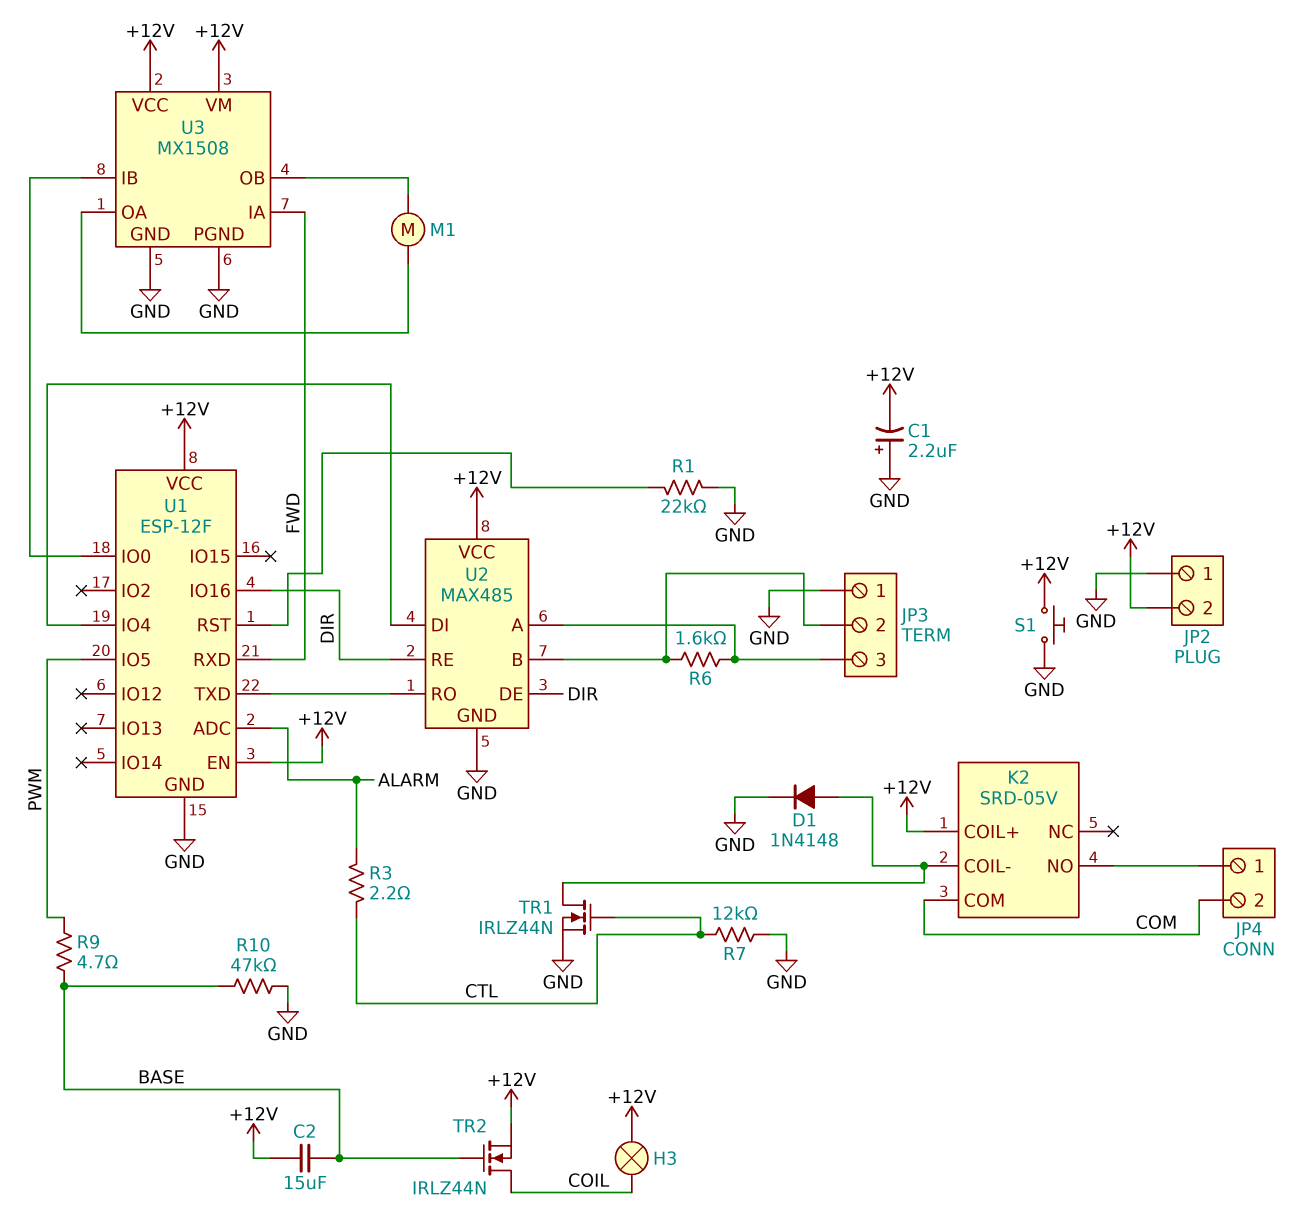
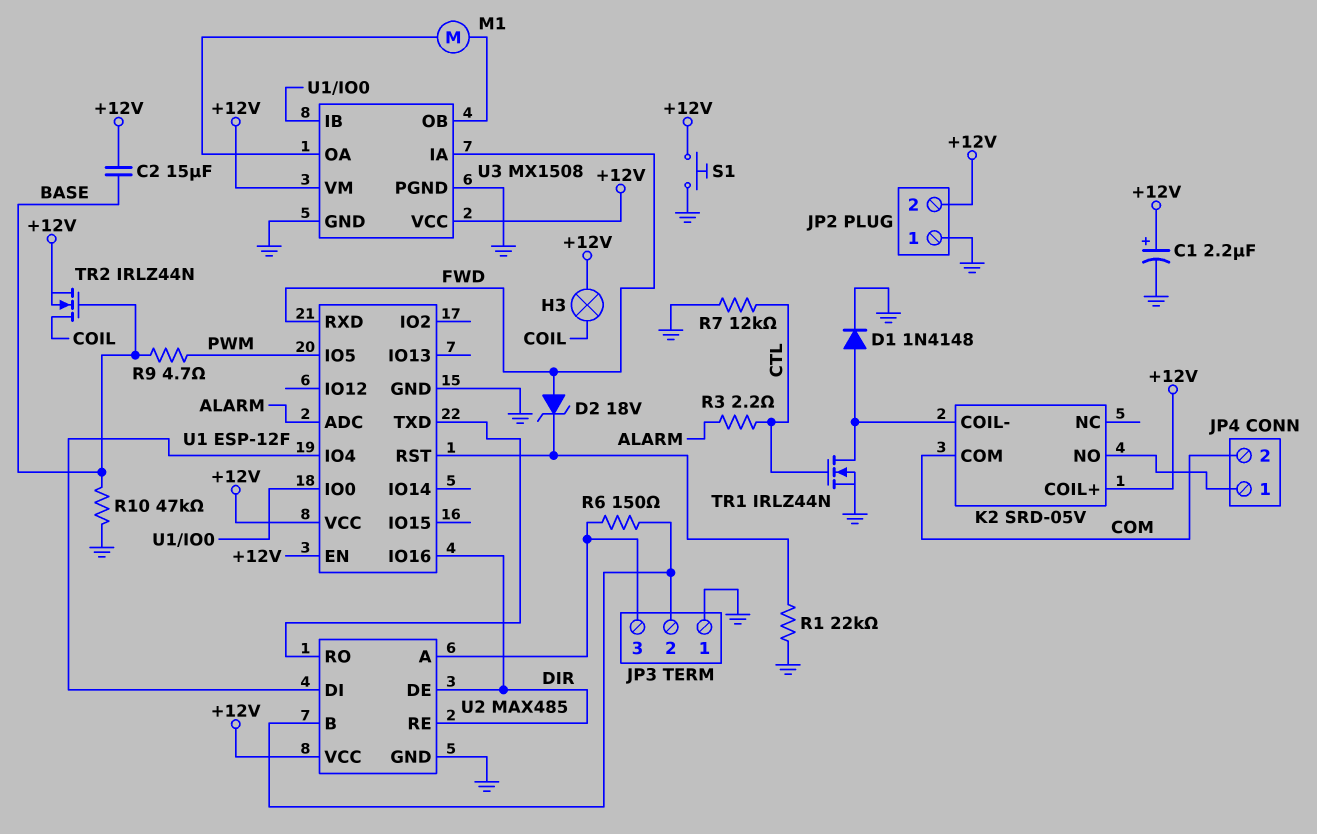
C1: 2.2uF (plus GND, minus +12V) -> 2.2uF (plus +12V, minus GND)
D2: none -> zener 18V (A FWD, K U1/RST)
R6: 1.6k (JP3/2, JP3/3) -> 150 (JP3/2, JP3/3)

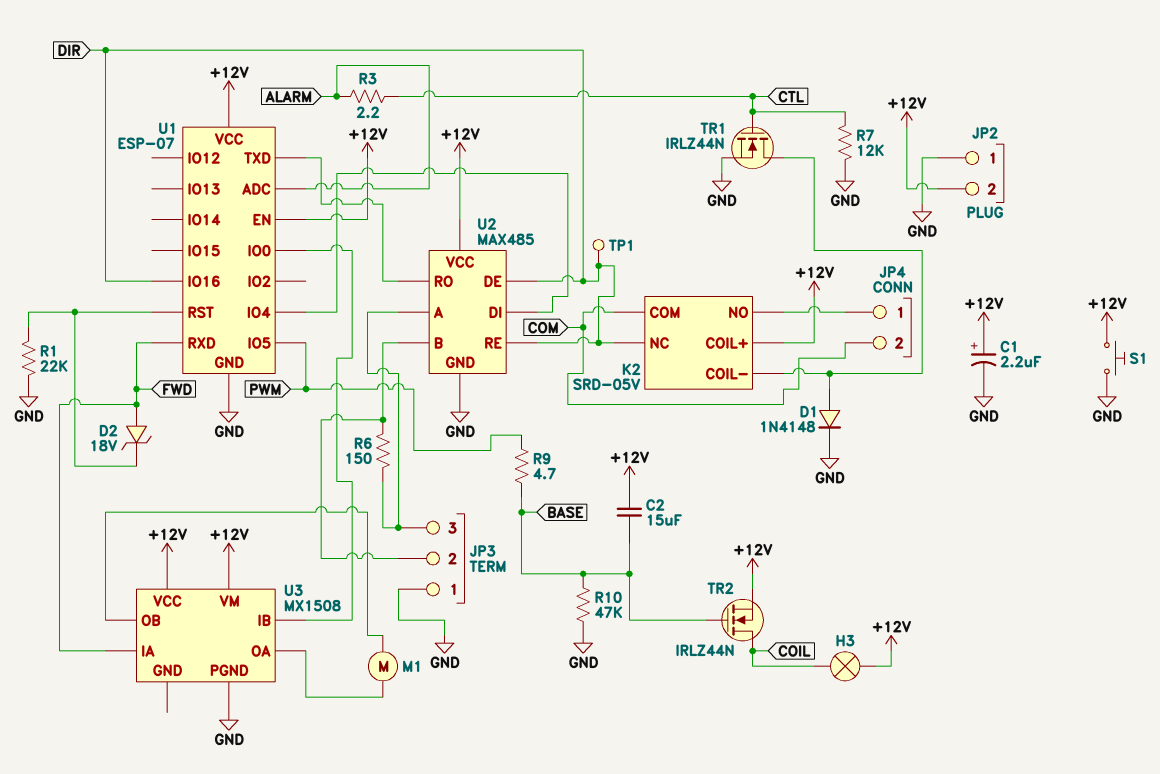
K2 pin NC: none -> DIR
TP1: none -> test point (DIR)
U1: ESP-12F -> ESP-07
U3 pin GND: GND -> none

